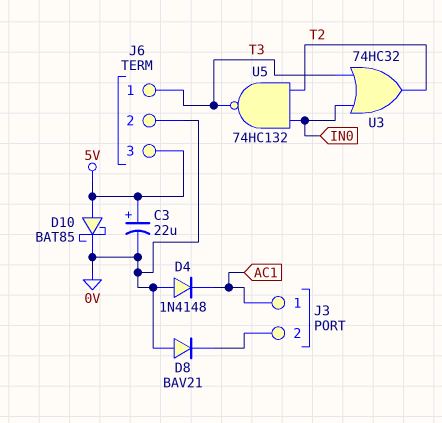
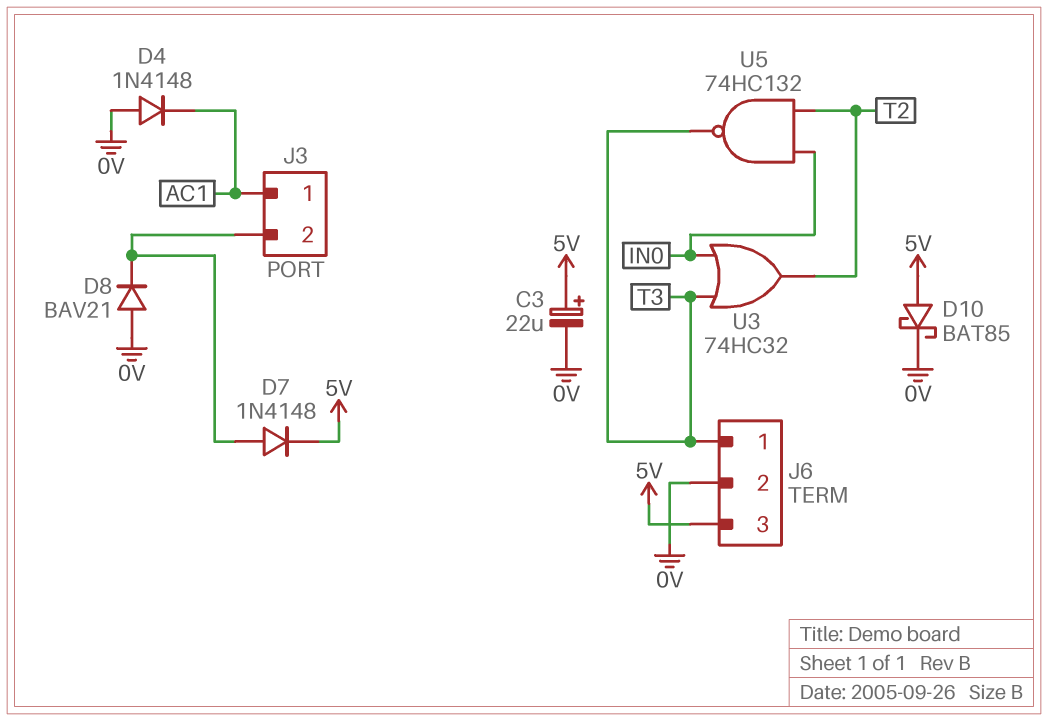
D7: none -> diode 1N4148 (A J3/2, K 5V)

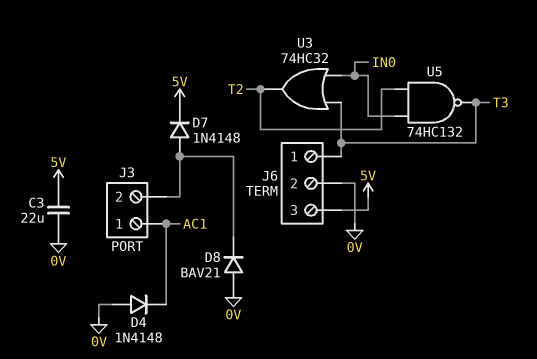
C3: 22uF (plus 5V, minus 0V) -> 22uF (0V, 5V)
D10: schottky BAT85 (A 5V, K 0V) -> none

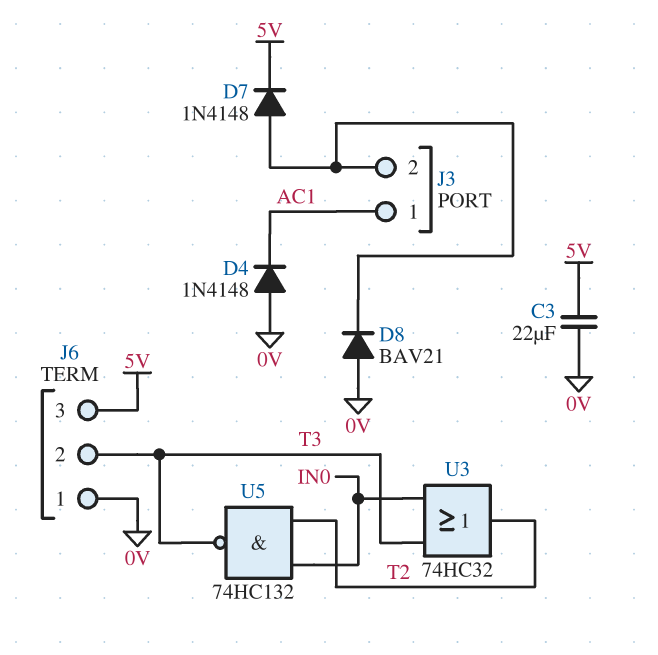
J6 pin 1: T3 -> 0V
J6 pin 2: 0V -> T3

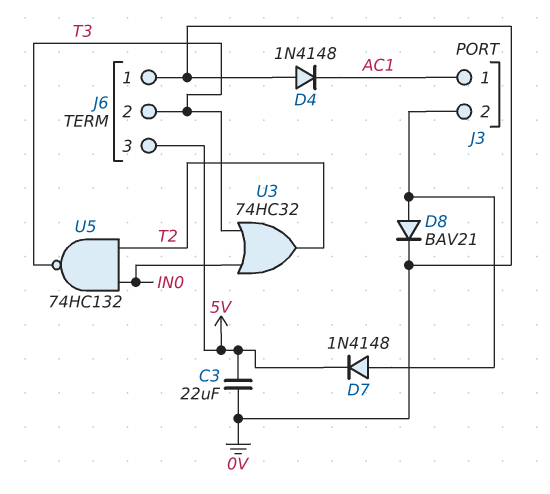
D8: diode BAV21 (A 0V, K J3/2) -> diode BAV21 (A J3/2, K 0V)

